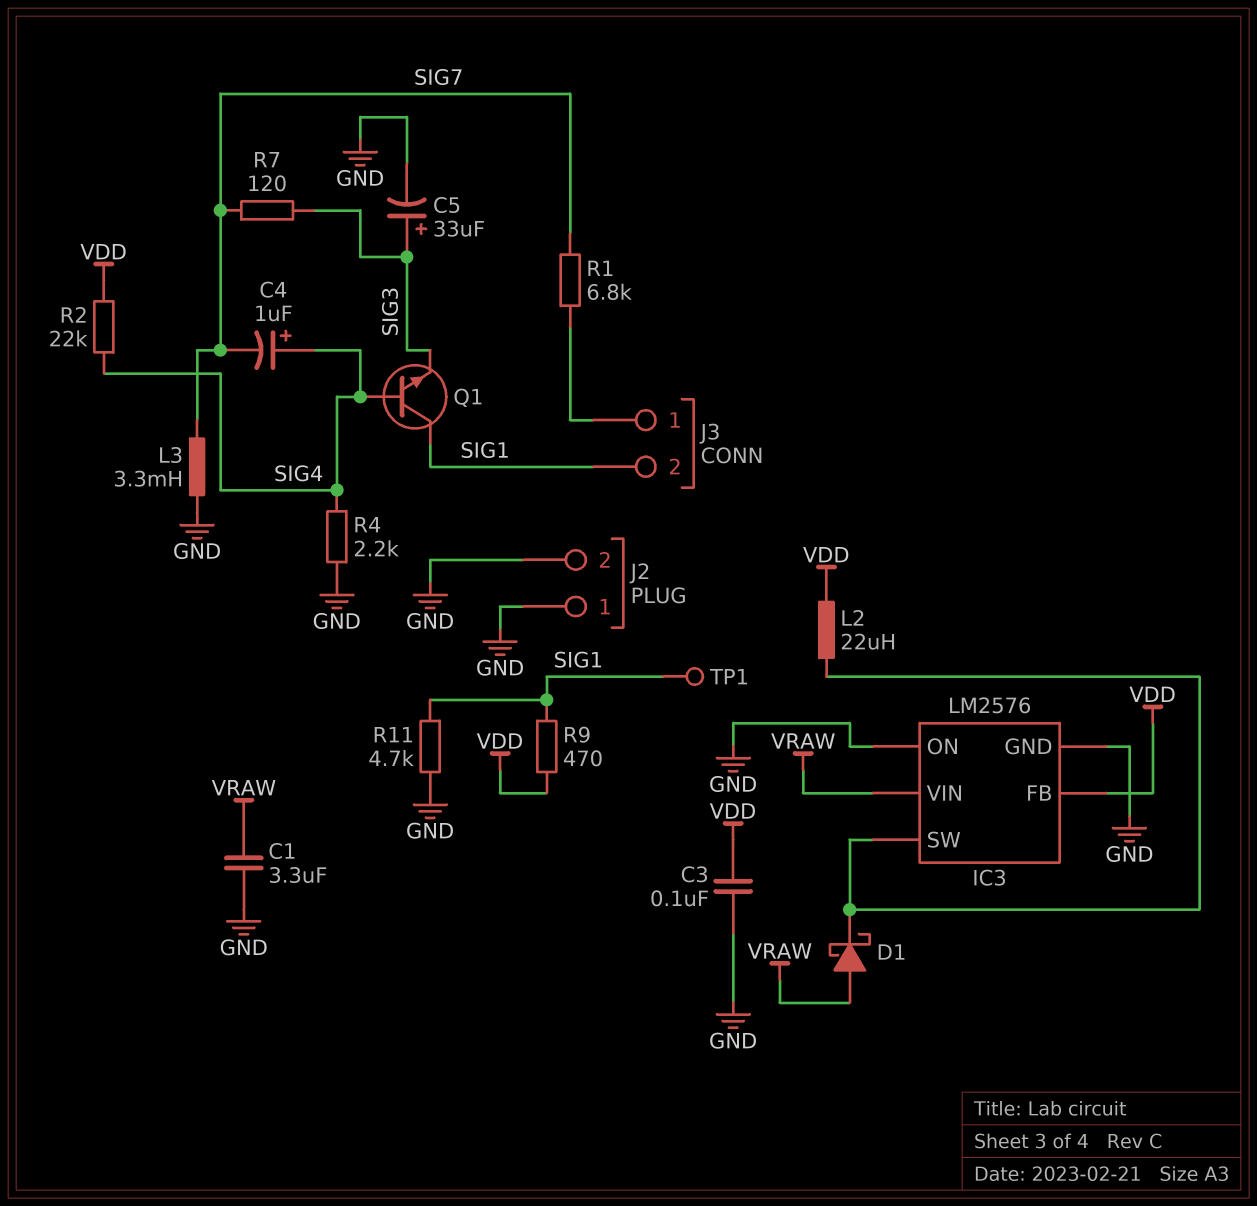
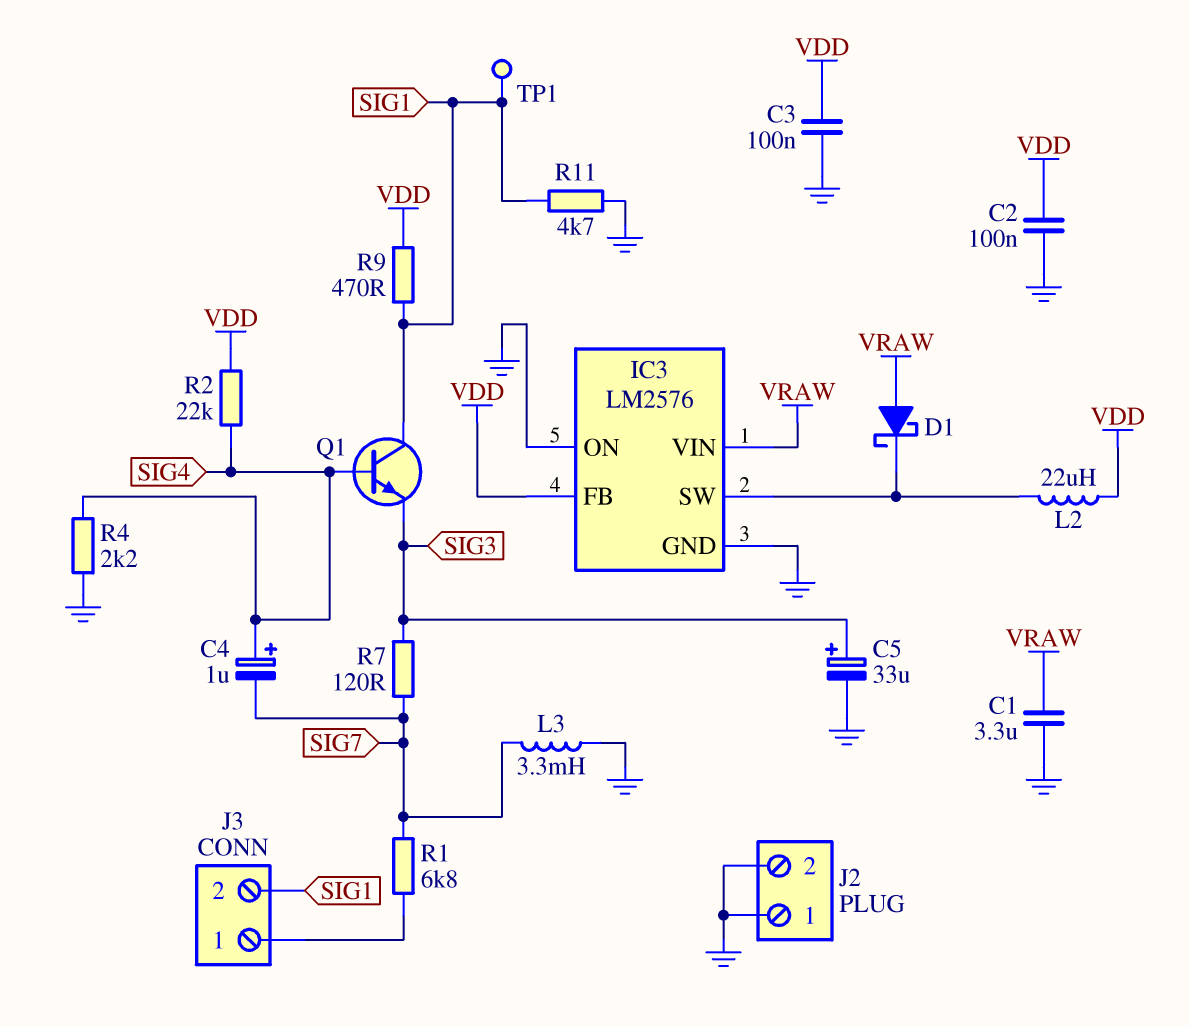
C2: none -> 100nF (GND, VDD)

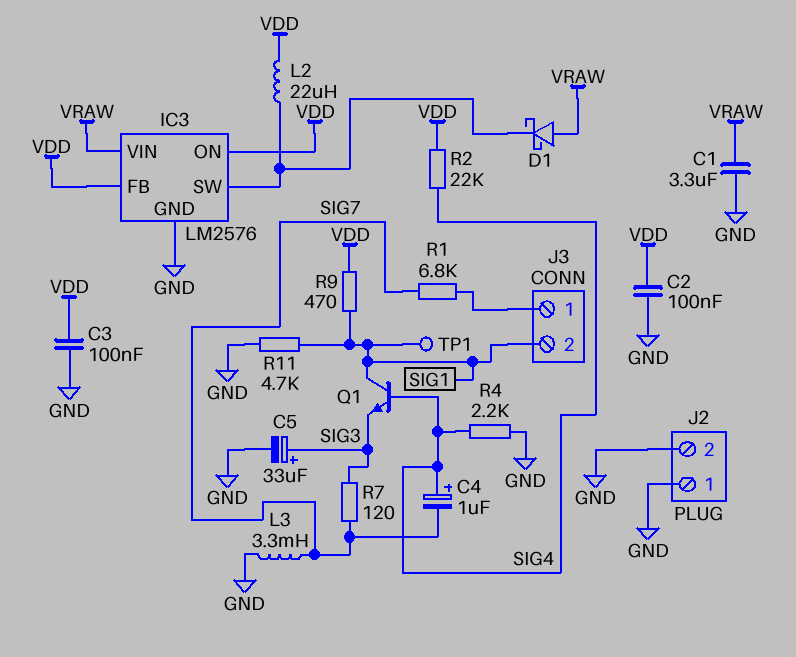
IC3 pin ON: GND -> VDD

